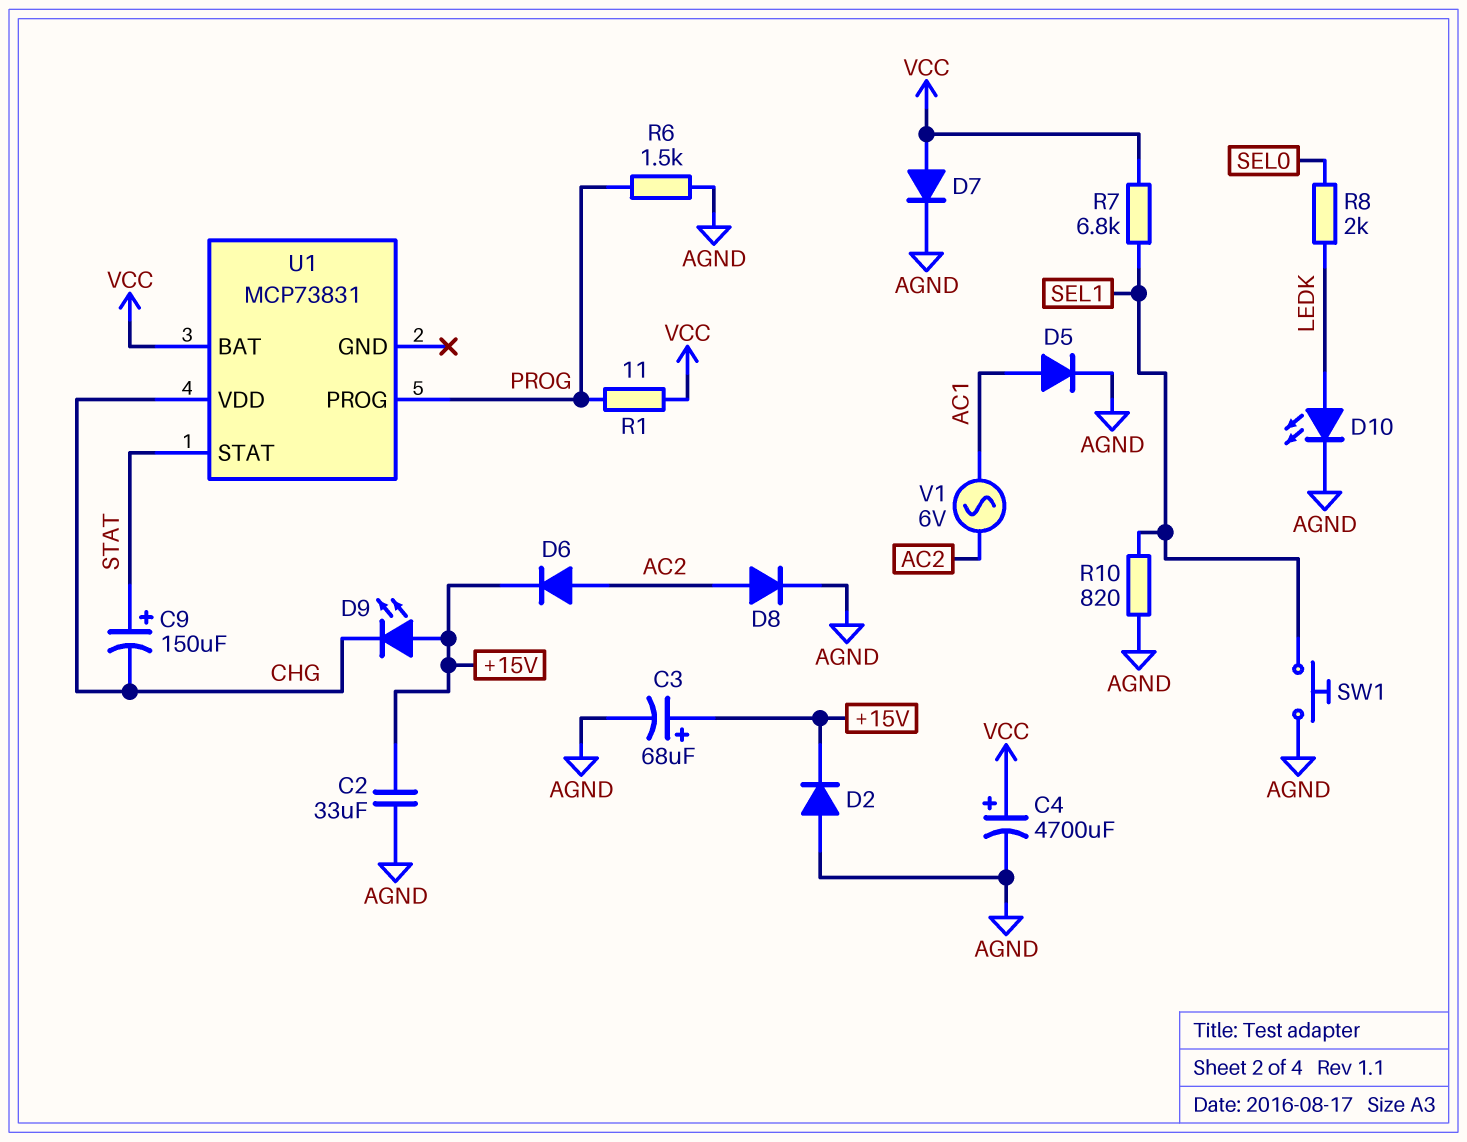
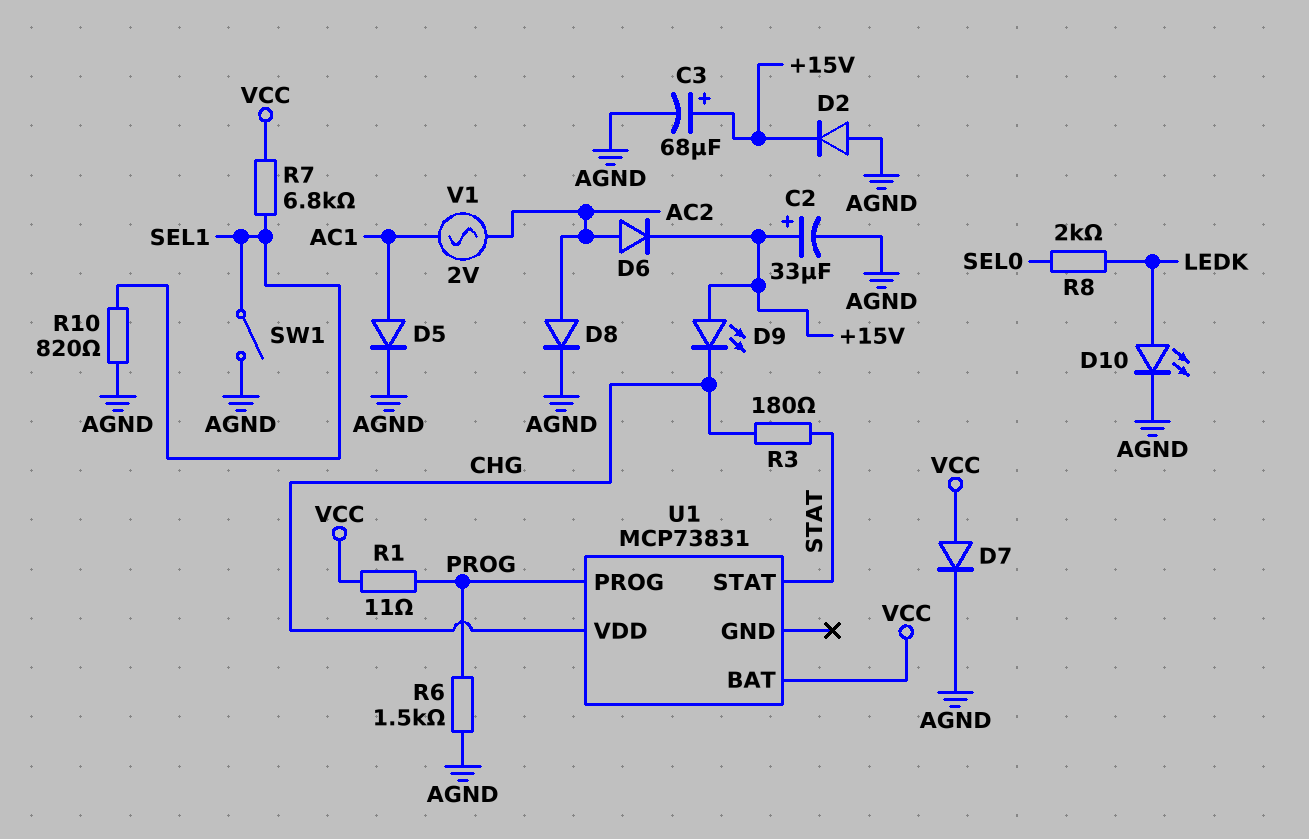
C2: 33uF (+15V, AGND) -> 33uF (plus +15V, minus AGND)
C4: 4700uF (plus VCC, minus AGND) -> none
C9: 150uF (plus STAT, minus CHG) -> none
R3: none -> 180 (CHG, STAT)
SW1: button (AGND, SEL1) -> switch (AGND, SEL1)
V1: AC 6V (AC1, AC2) -> AC 2V (AC1, AC2)

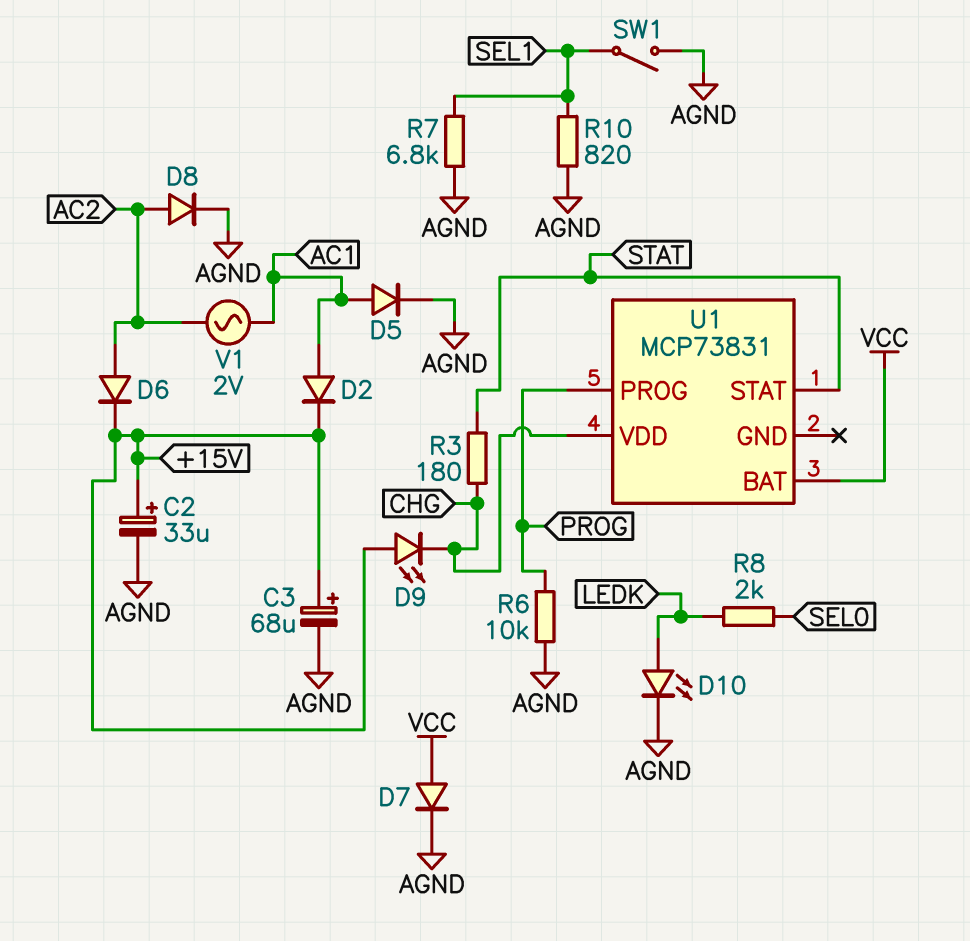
D2: diode (A AGND, K +15V) -> diode (A AC1, K +15V)
R1: 11 (PROG, VCC) -> none
R6: 1.5k (AGND, PROG) -> 10k (AGND, PROG)
R7: 6.8k (SEL1, VCC) -> 6.8k (AGND, SEL1)

